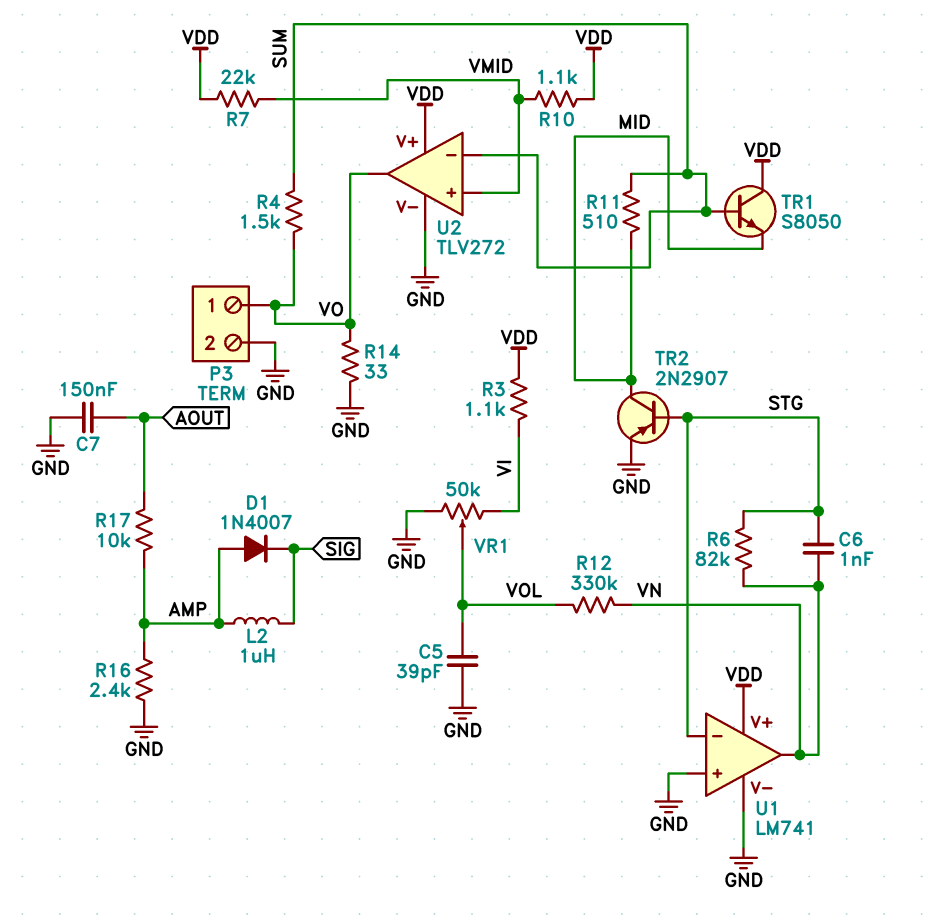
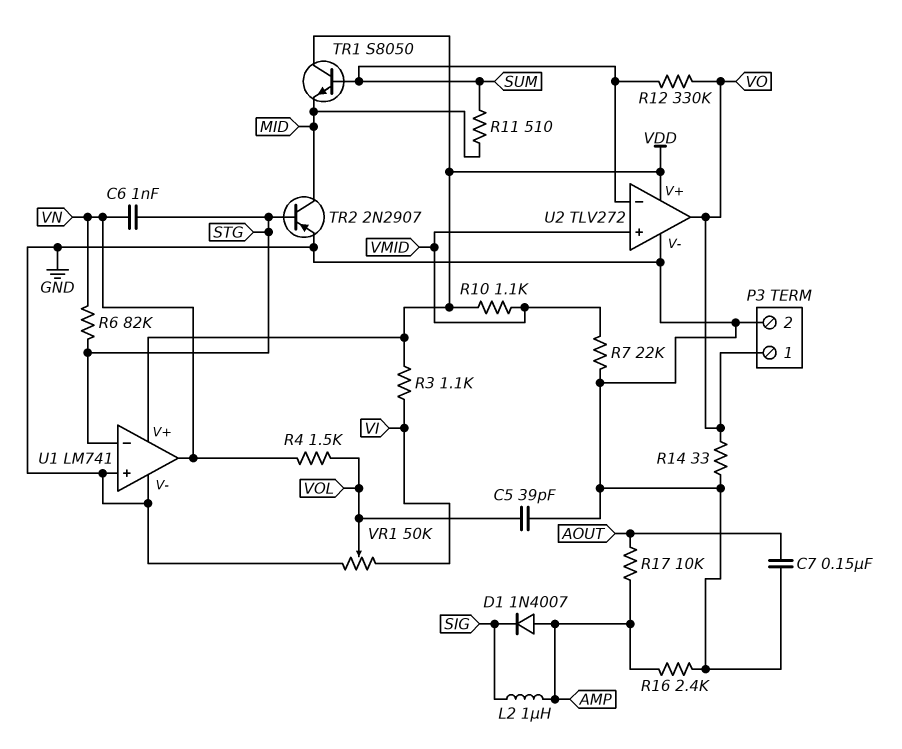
R4: 1.5k (SUM, VO) -> 1.5k (VN, VOL)
R7: 22k (VDD, VMID) -> 22k (GND, VMID)
R12: 330k (VN, VOL) -> 330k (SUM, VO)

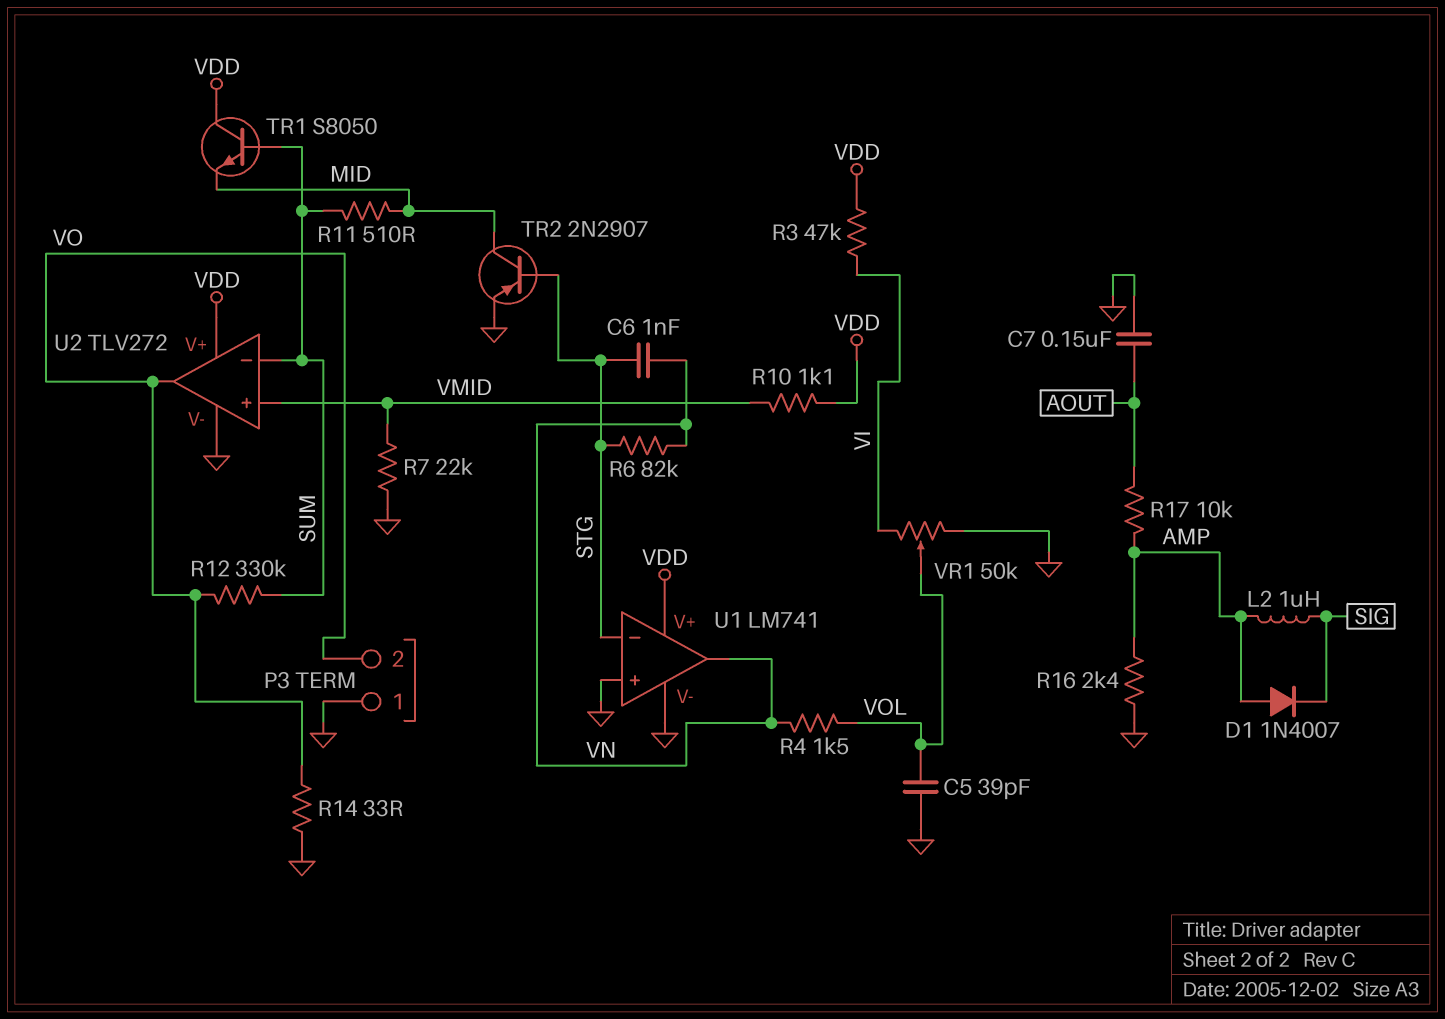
P3 pin 1: VO -> GND
P3 pin 2: GND -> VO
R3: 1.1k (VDD, VI) -> 47k (VDD, VI)

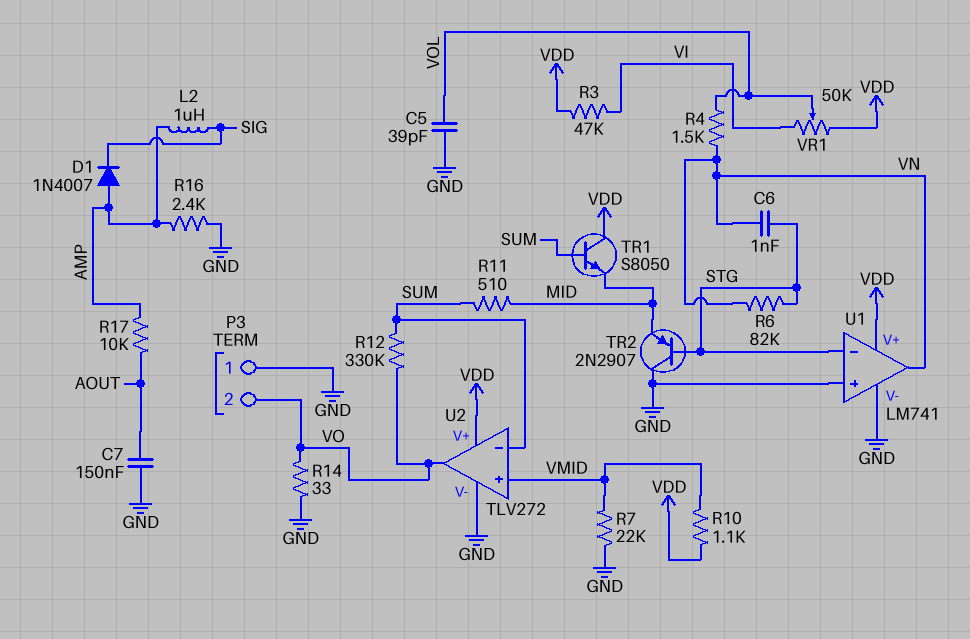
TR2: PNP 2N2907 (B STG, C MID, E GND) -> PNP 2N2907 (B STG, C GND, E MID)
VR1: 50k (GND, VI, wiper VOL) -> 50k (VDD, VI, wiper VOL)

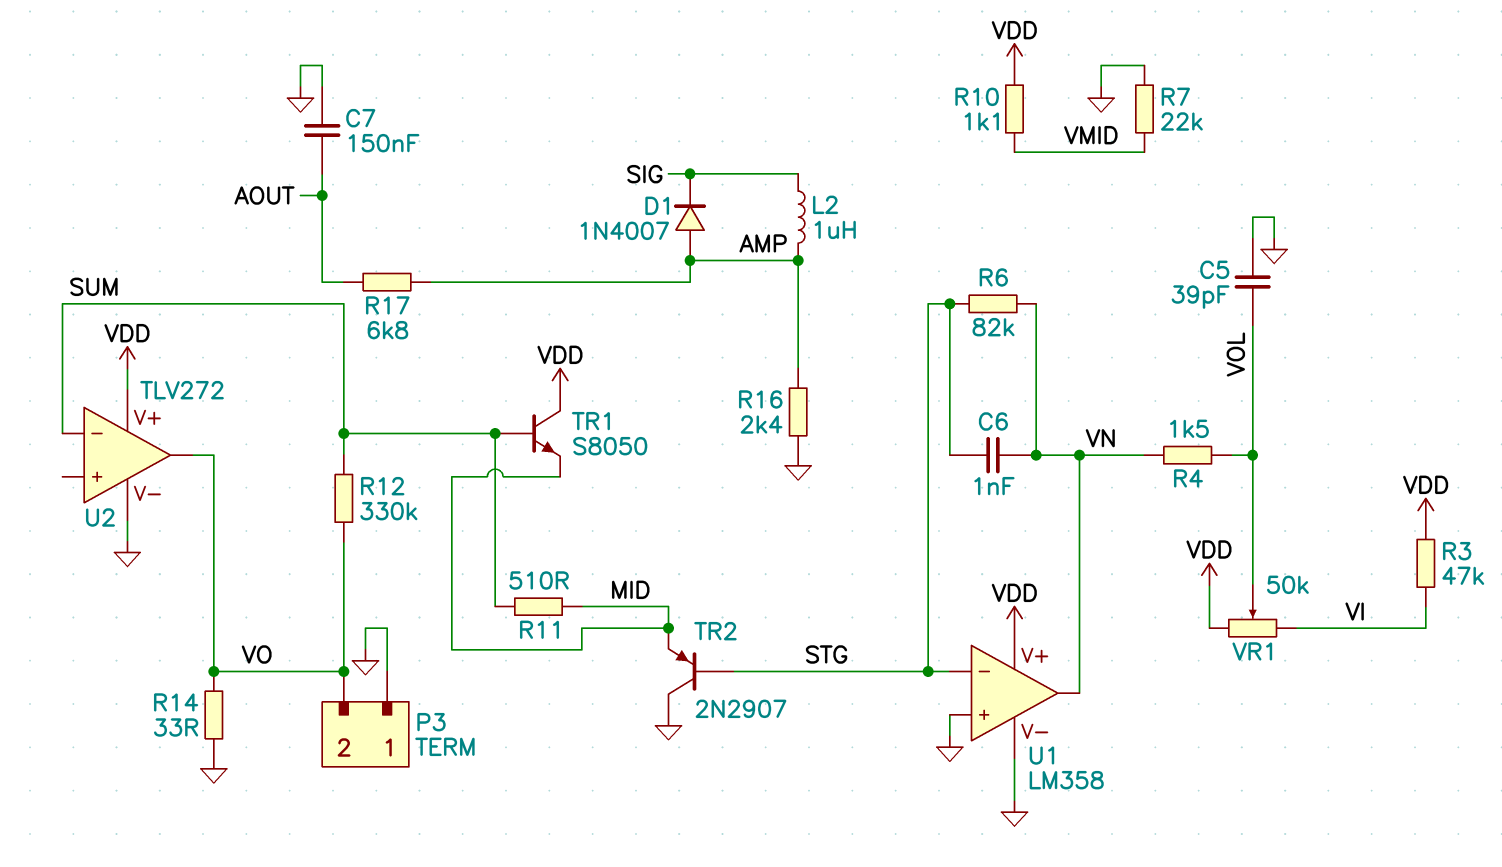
R17: 10k (AMP, AOUT) -> 6.8k (AMP, AOUT)
U1: LM741 -> LM358
U2 pin in+: VMID -> none

